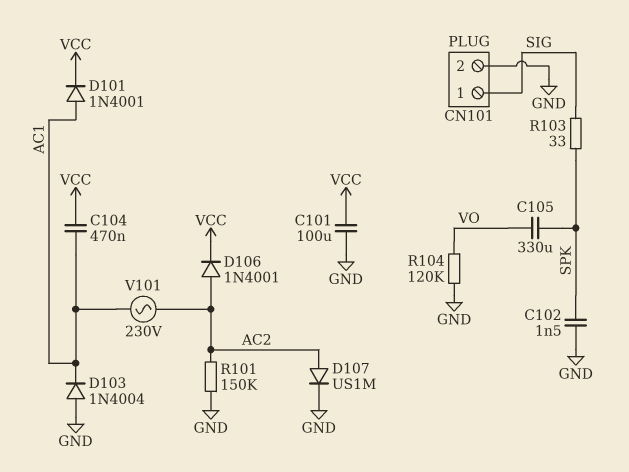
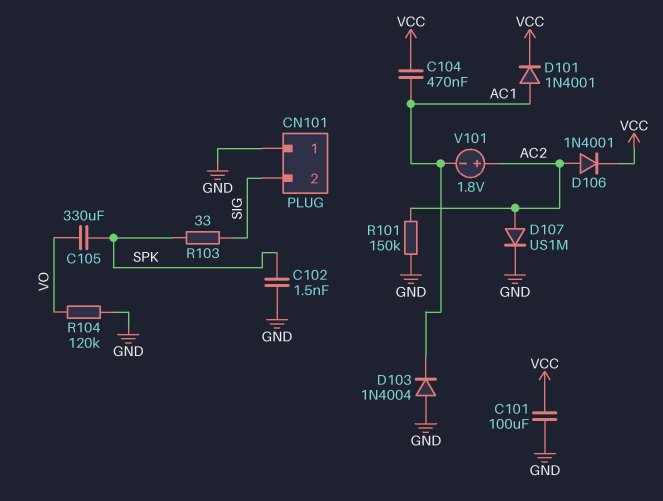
CN101 pin 1: SIG -> GND
CN101 pin 2: GND -> SIG
V101: AC 230V (AC1, AC2) -> 1.8V (plus AC2, minus AC1)

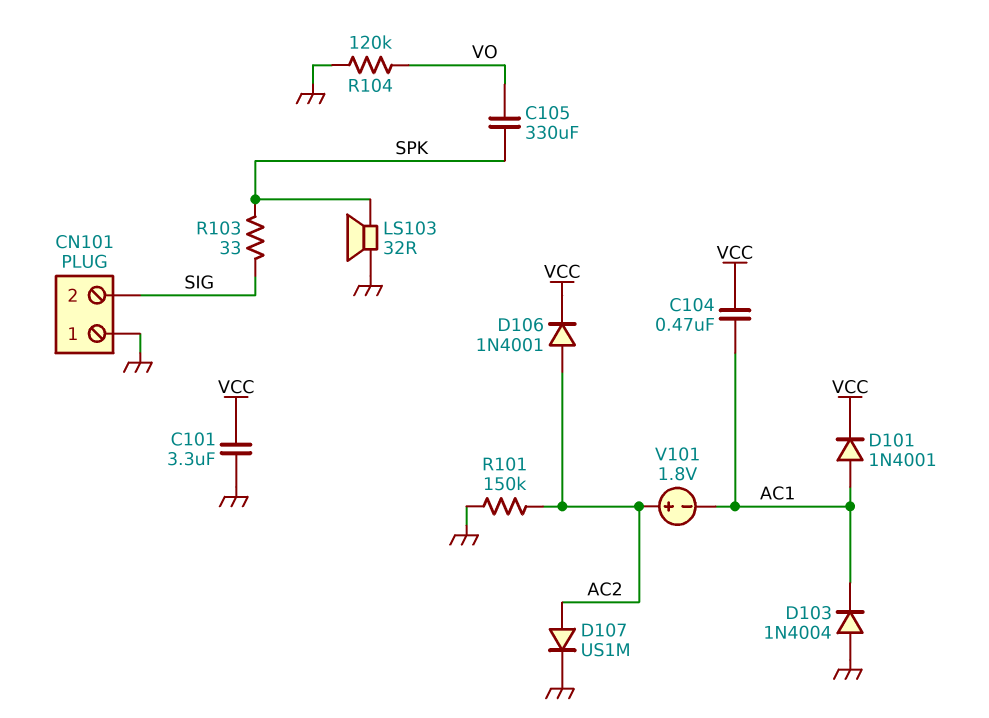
C101: 100uF (GND, VCC) -> 3.3uF (GND, VCC)
C102: 1.5nF (GND, SPK) -> none
LS103: none -> speaker 32R (GND, SPK)

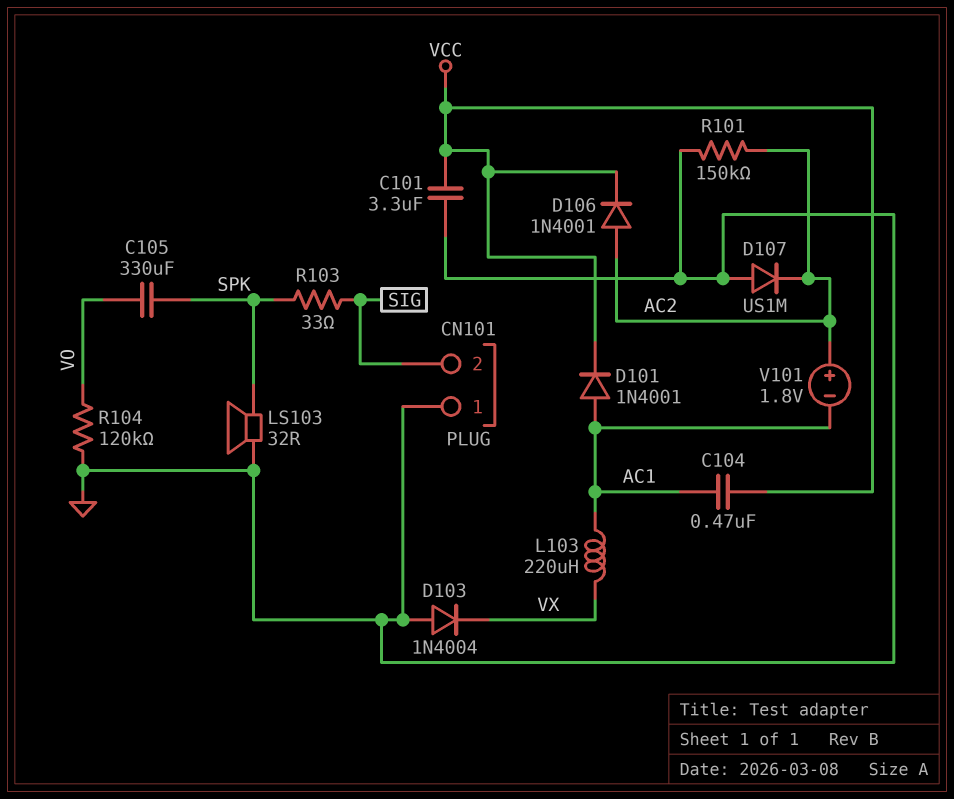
D103: diode 1N4004 (A GND, K AC1) -> diode 1N4004 (A GND, K VX)
D107: diode US1M (A AC2, K GND) -> diode US1M (A GND, K AC2)
L103: none -> 220uH (AC1, VX)

